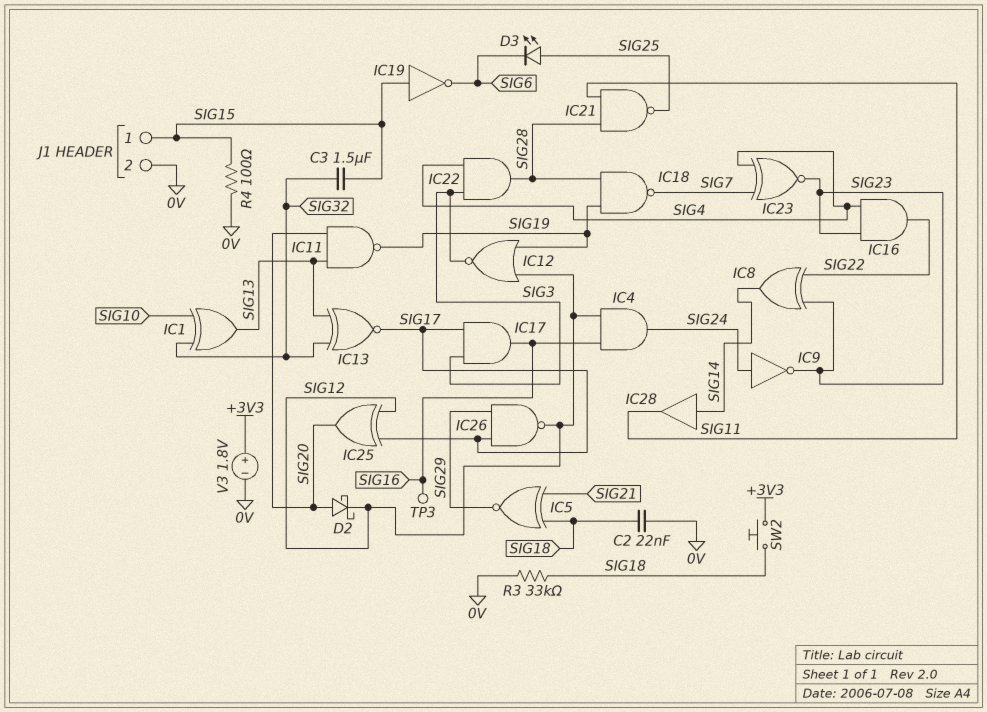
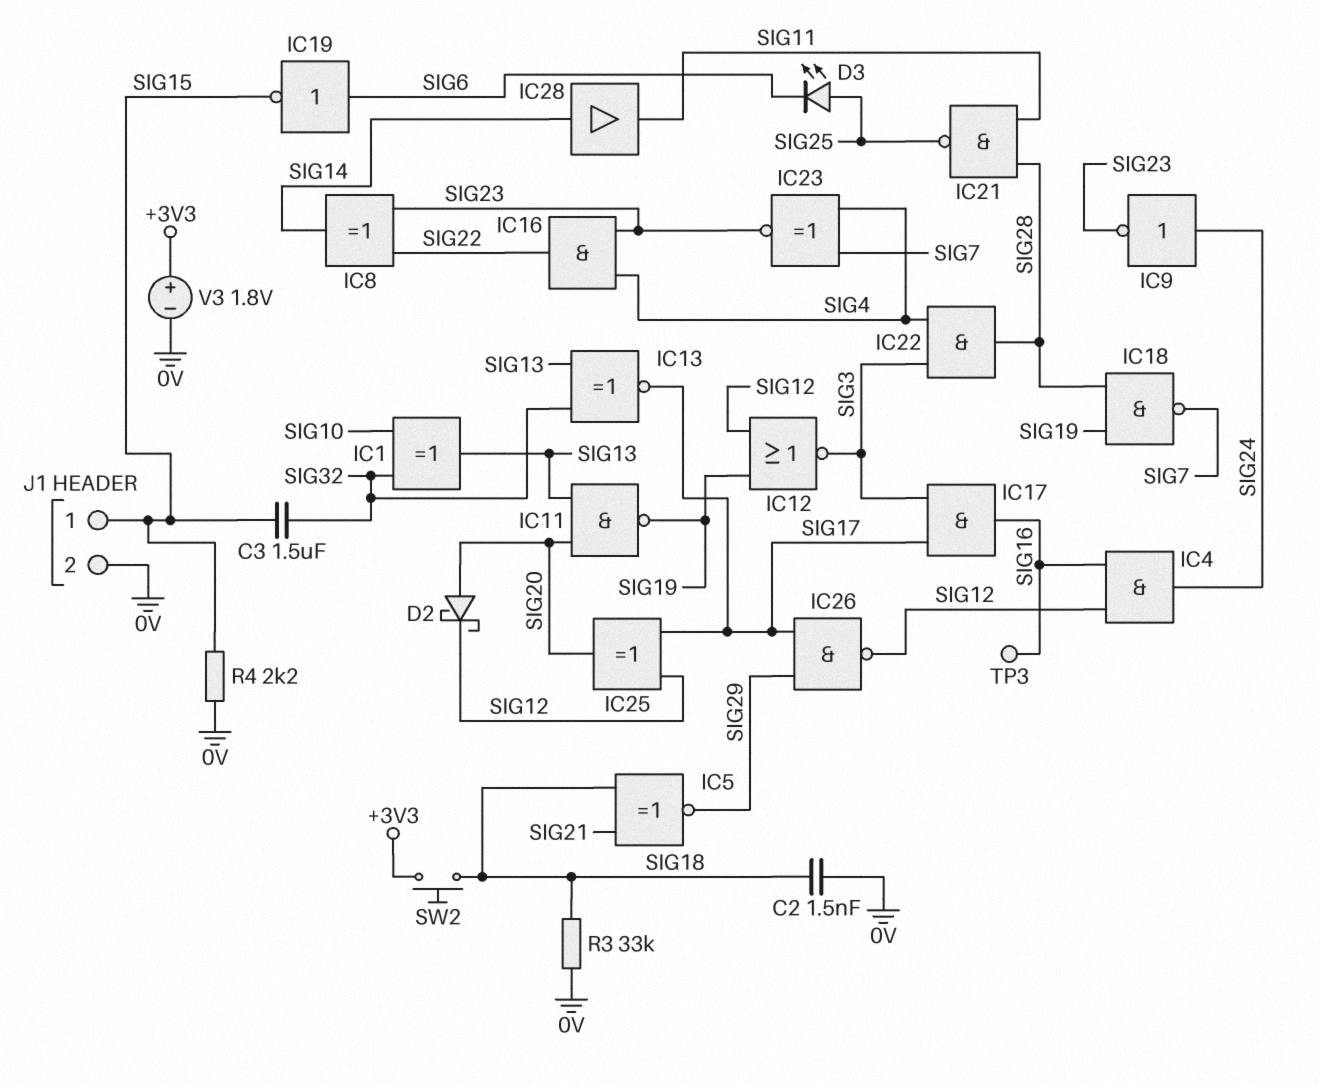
C2: 22nF (0V, SIG18) -> 1.5nF (0V, SIG18)
IC19: NOT (in SIG15, out SIG6) -> NOT (in SIG6, out SIG15)
R4: 100 (0V, SIG15) -> 2.2k (0V, SIG15)

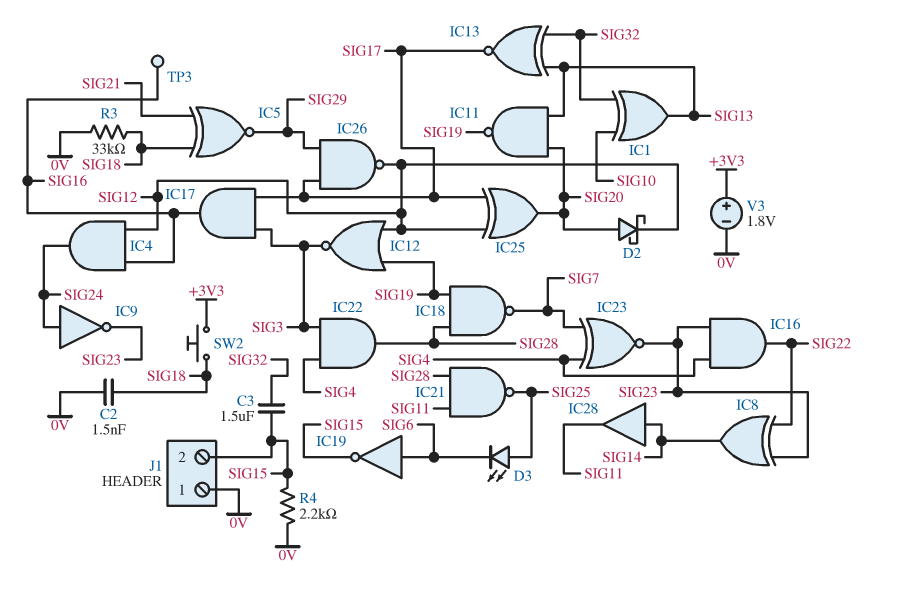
J1 pin 1: SIG15 -> 0V
J1 pin 2: 0V -> SIG15

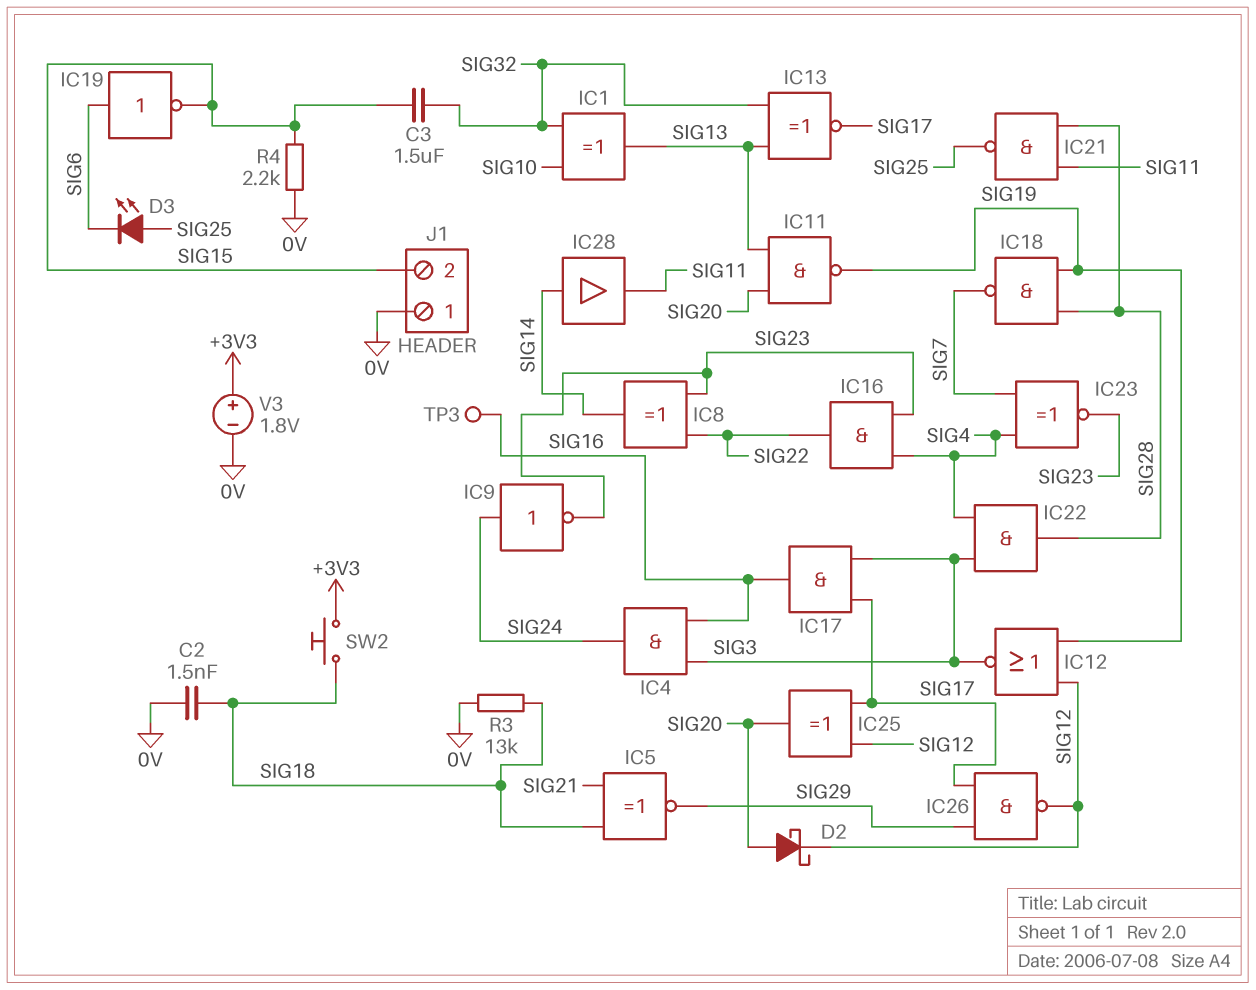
IC4: AND (in SIG12, in SIG16, out SIG24) -> AND (in SIG3, in SIG16, out SIG24)
R3: 33k (0V, SIG18) -> 13k (0V, SIG18)

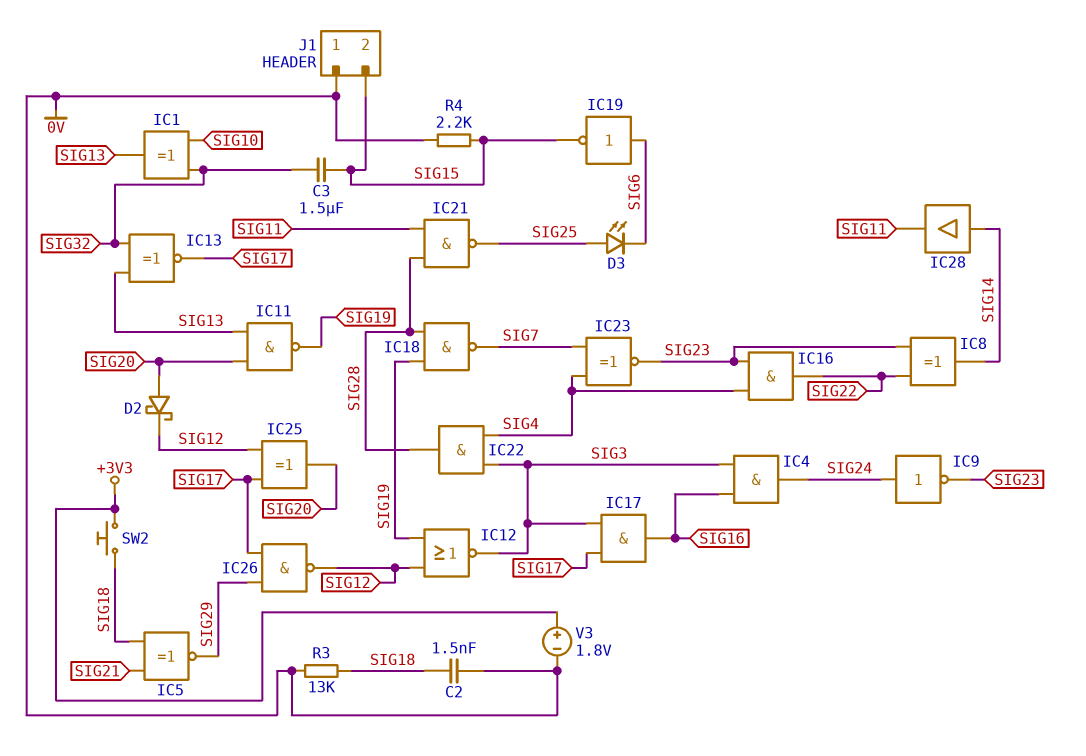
TP3: test point (SIG16) -> none

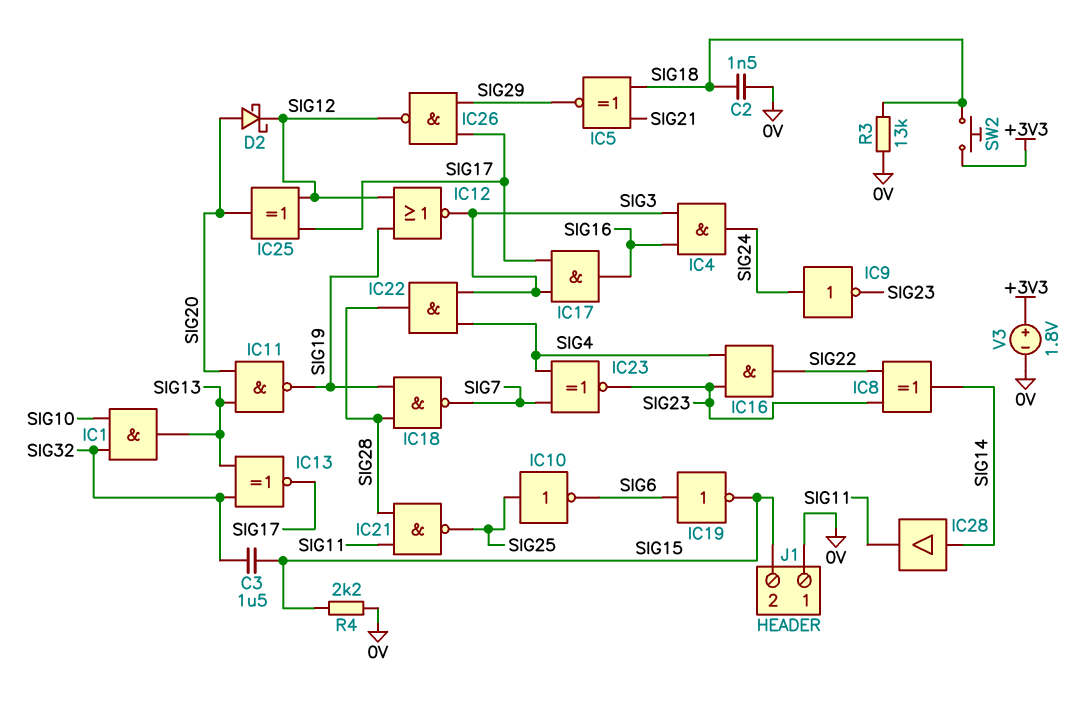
D3: LED (A SIG25, K SIG6) -> none
IC1: XOR (in SIG10, in SIG32, out SIG13) -> AND (in SIG10, in SIG32, out SIG13)
IC10: none -> NOT (in SIG25, out SIG6)

